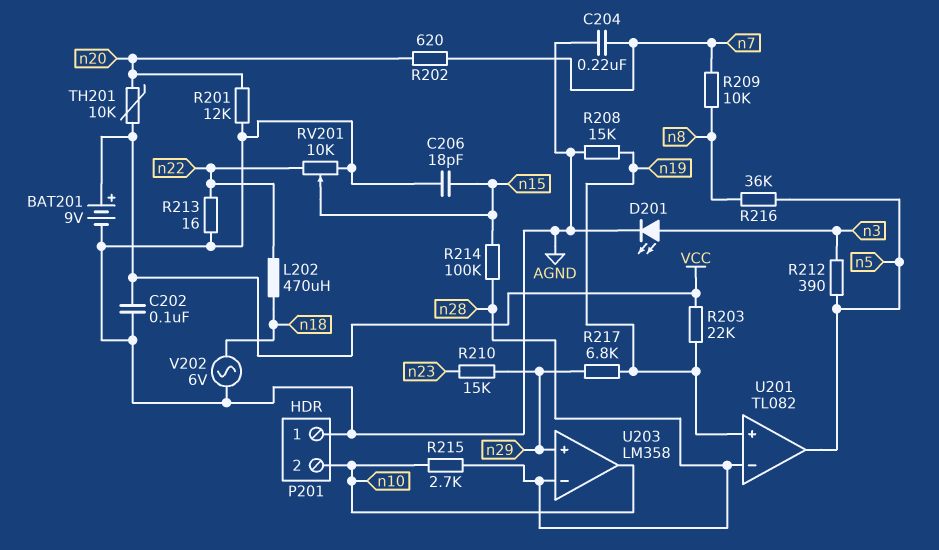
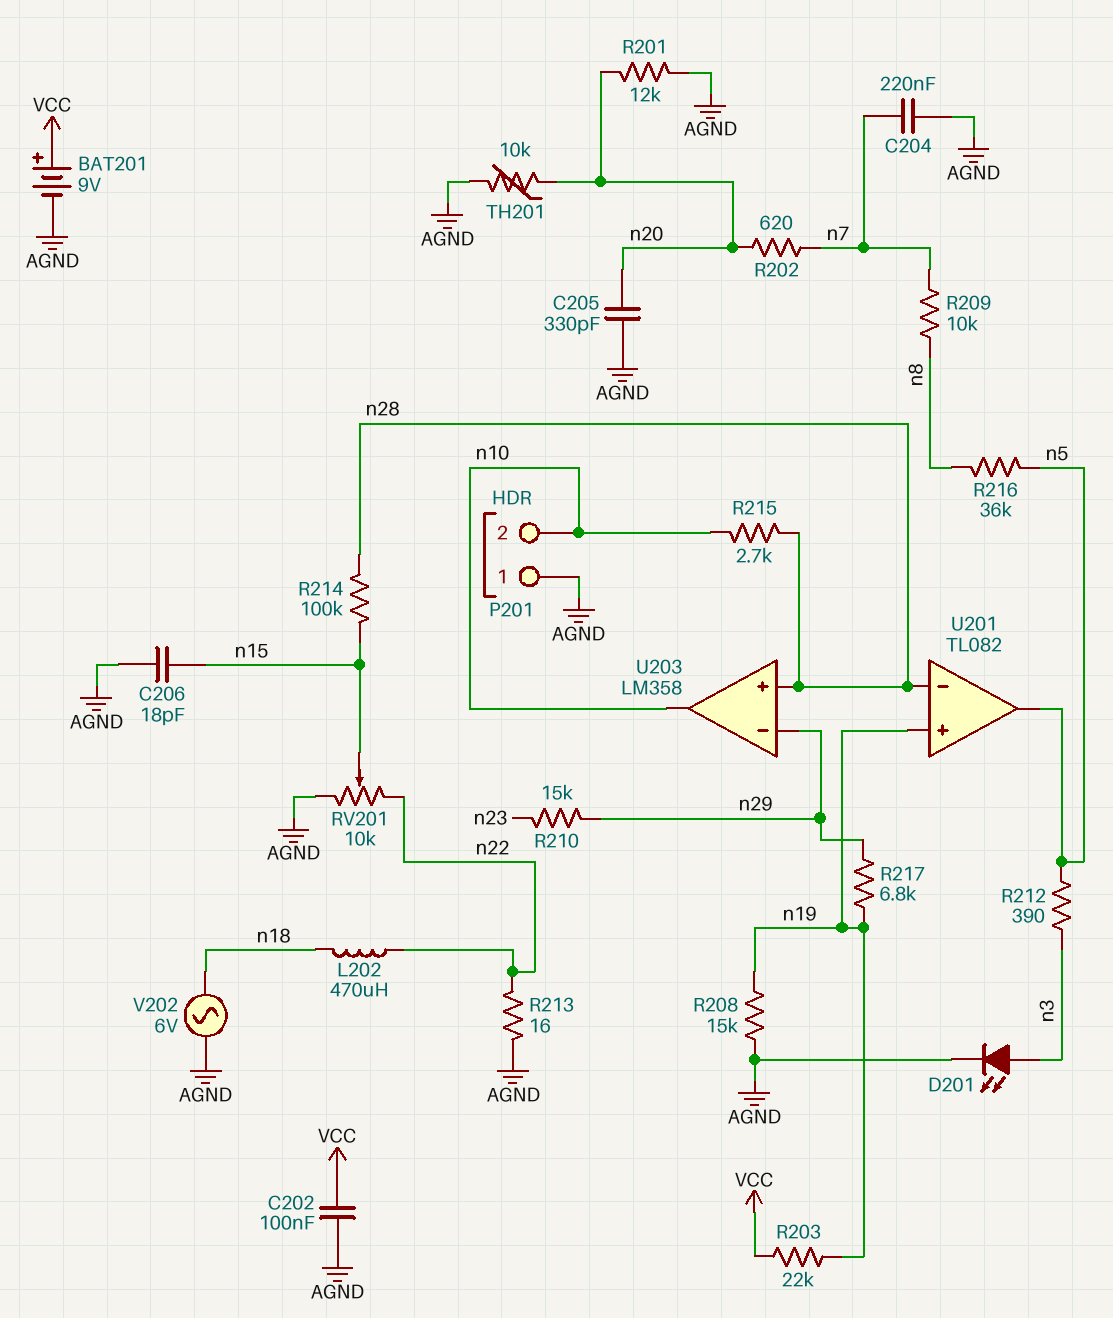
C205: none -> 330pF (AGND, n20)
TH201: 10k (VCC, n20) -> 10k (AGND, n20)
U203 pin in+: n29 -> n28
U203 pin in-: n28 -> n29

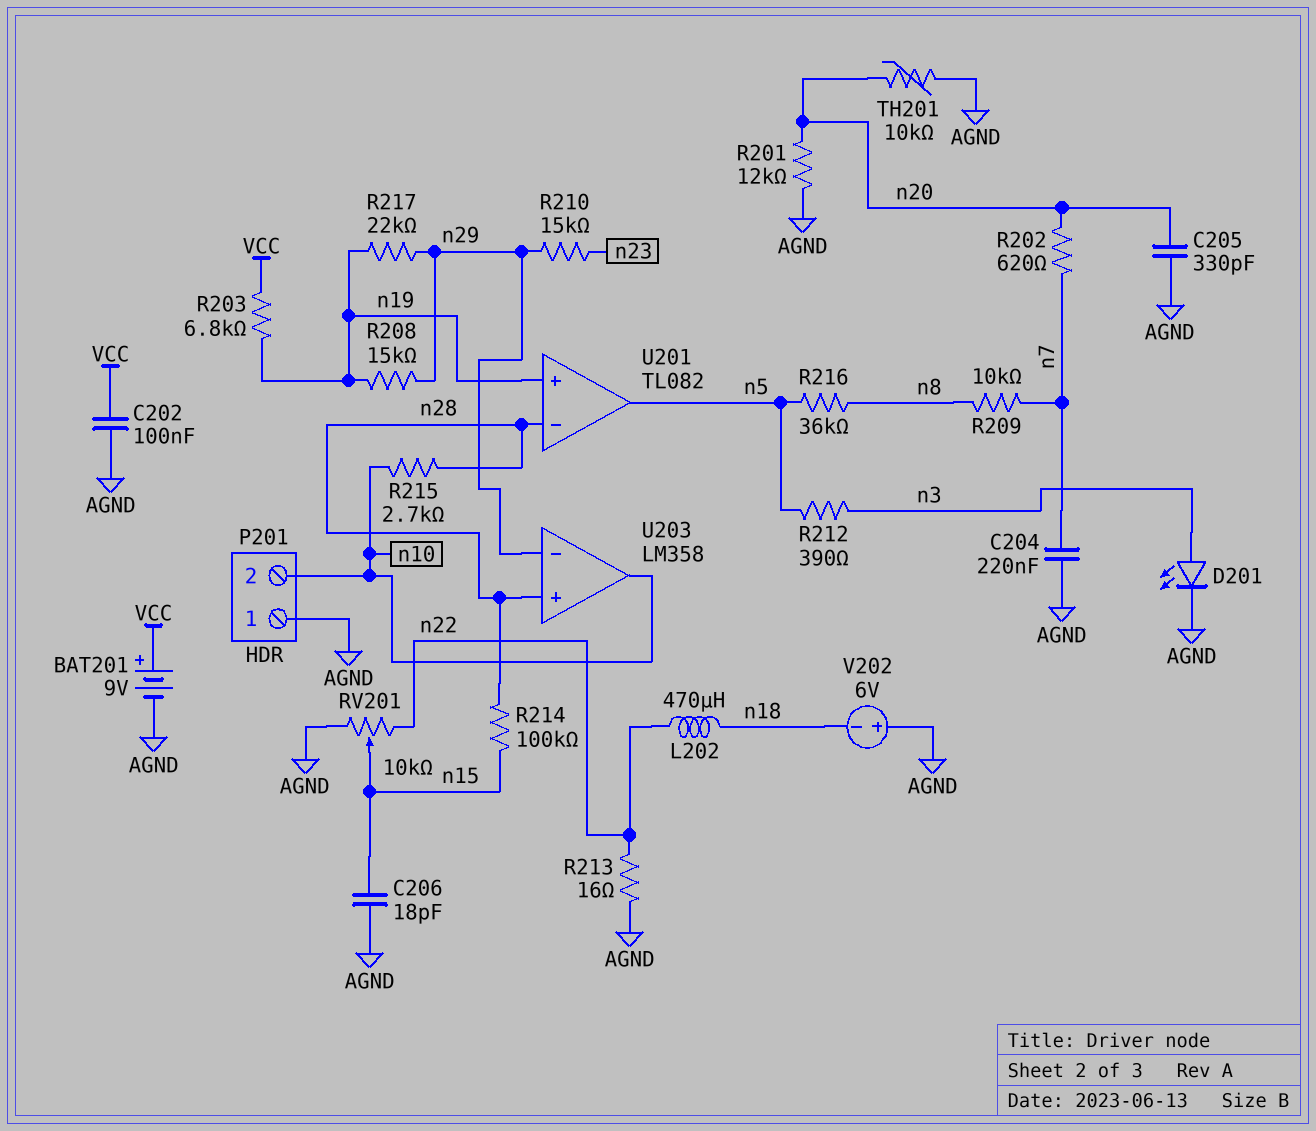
R203: 22k (VCC, n19) -> 6.8k (VCC, n19)
R208: 15k (AGND, n19) -> 15k (n19, n29)
R217: 6.8k (n19, n29) -> 22k (n19, n29)
V202: AC 6V (AGND, n18) -> 6V (plus AGND, minus n18)

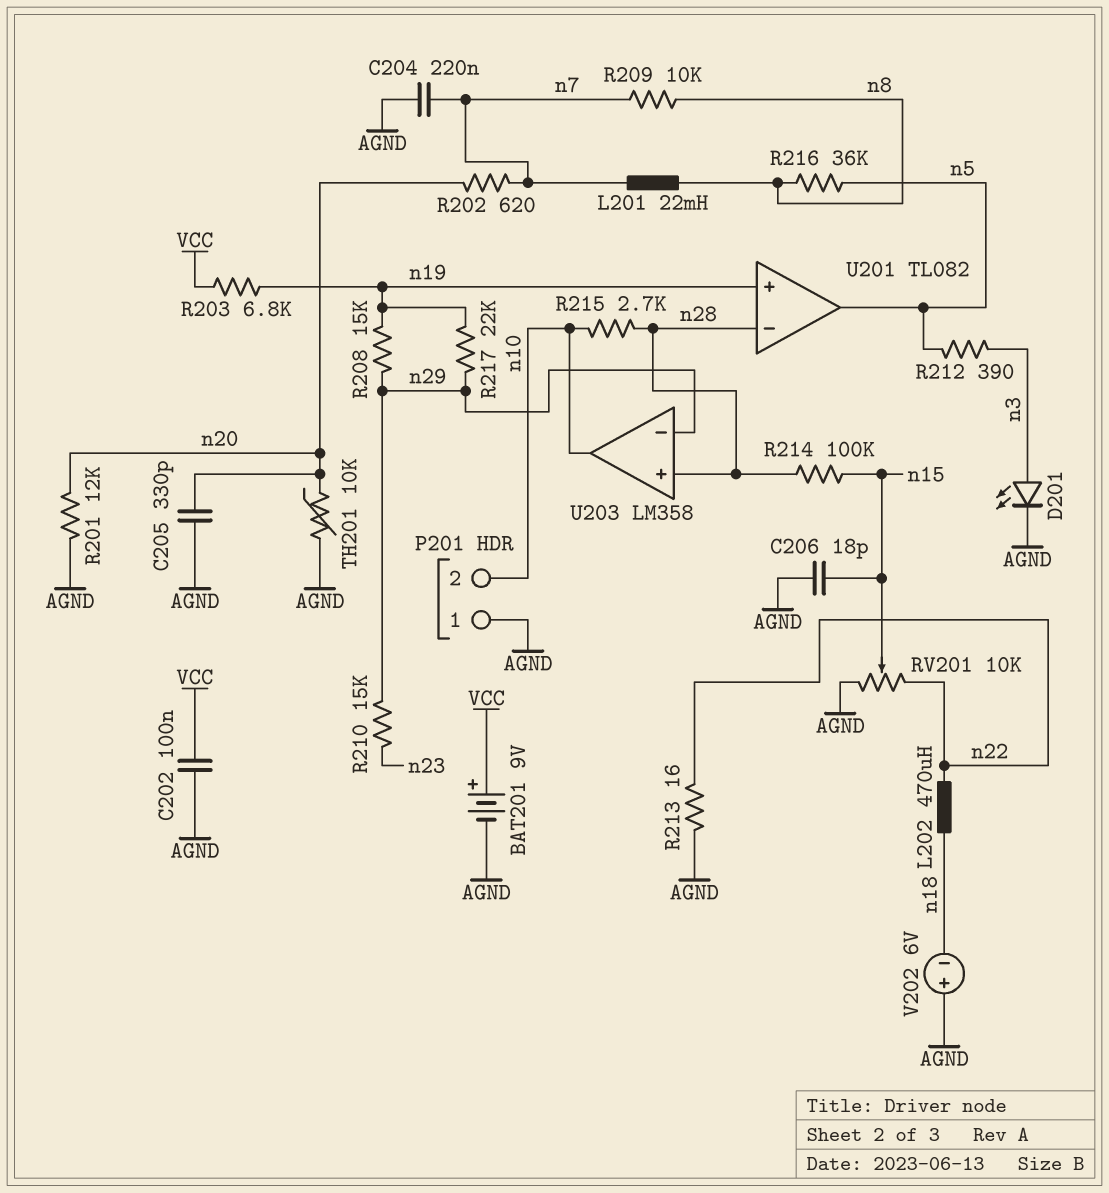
L201: none -> 22mH (n7, n8)

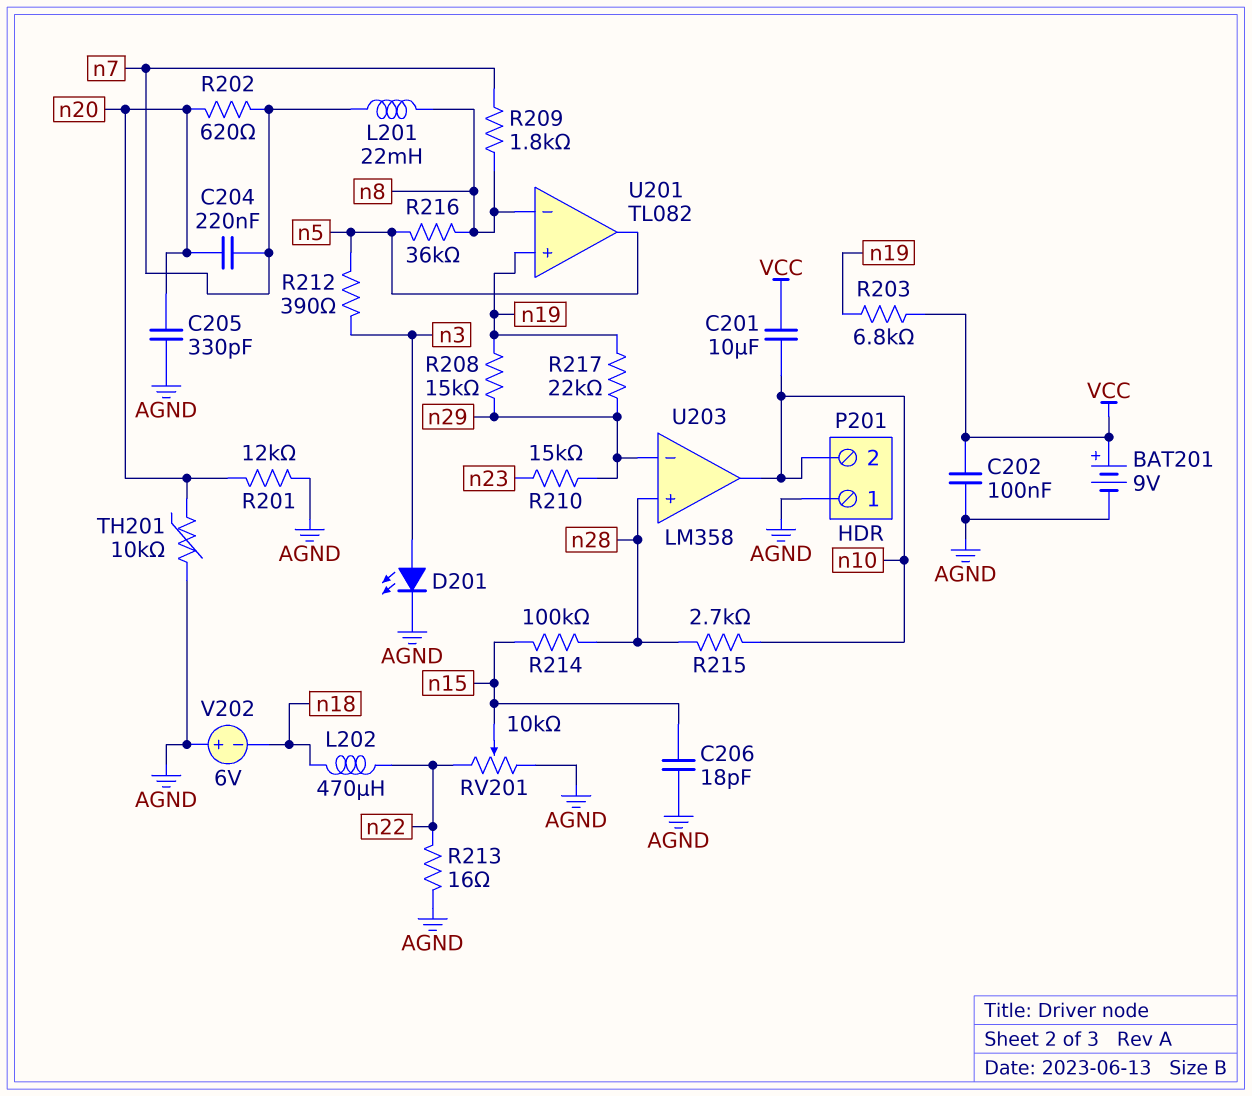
C201: none -> 10uF (VCC, n10)
C204: 220nF (AGND, n7) -> 220nF (n7, n20)
R209: 10k (n7, n8) -> 1.8k (n7, n8)
U201 pin in-: n28 -> n8

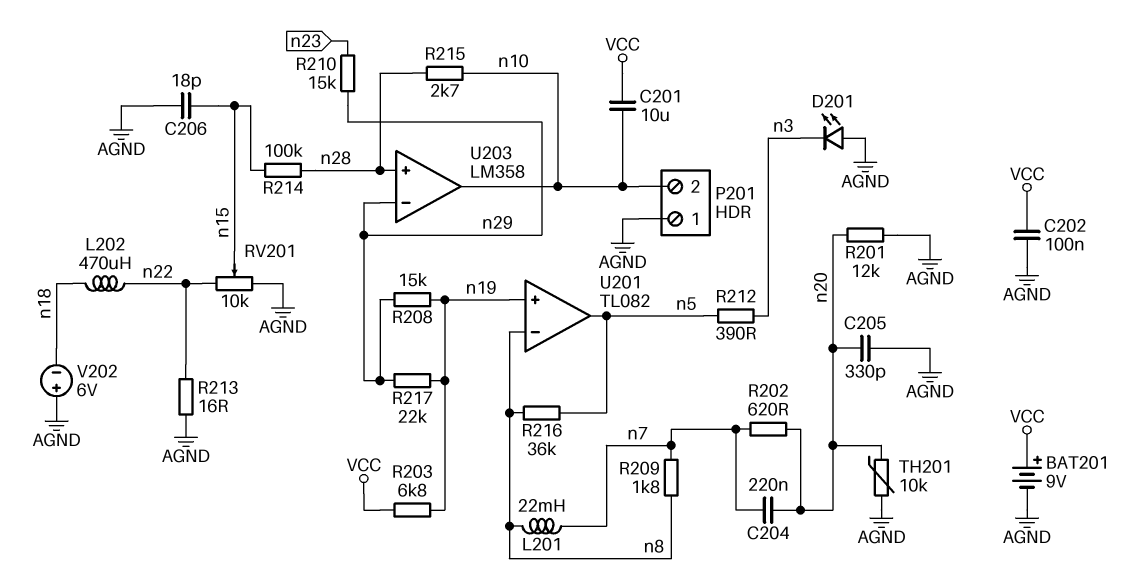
D201: LED (A n3, K AGND) -> LED (A AGND, K n3)

